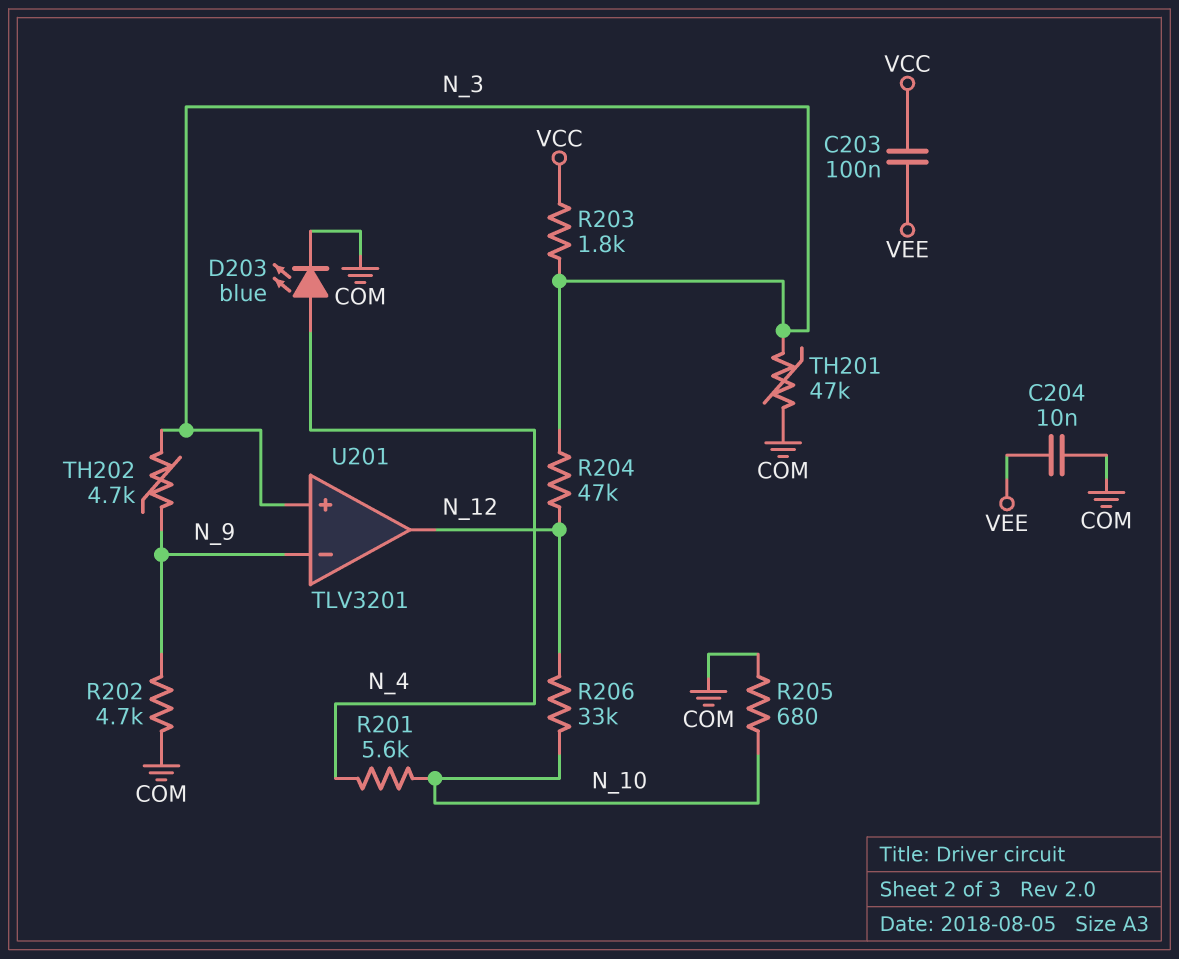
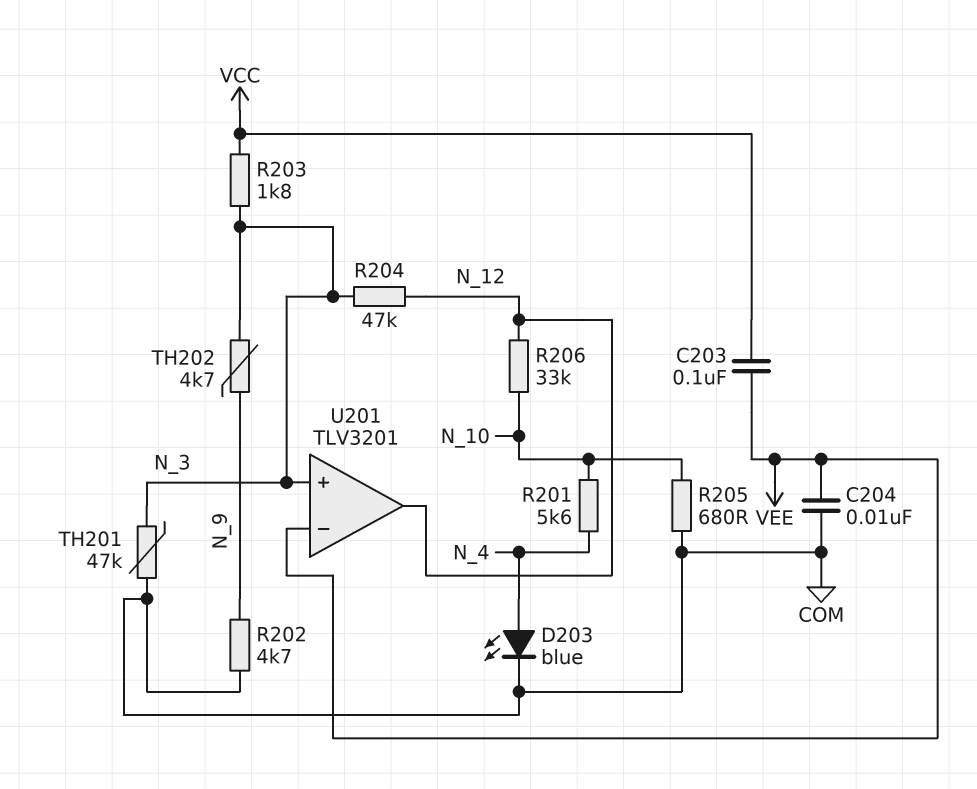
U201 pin in-: N_9 -> VEE

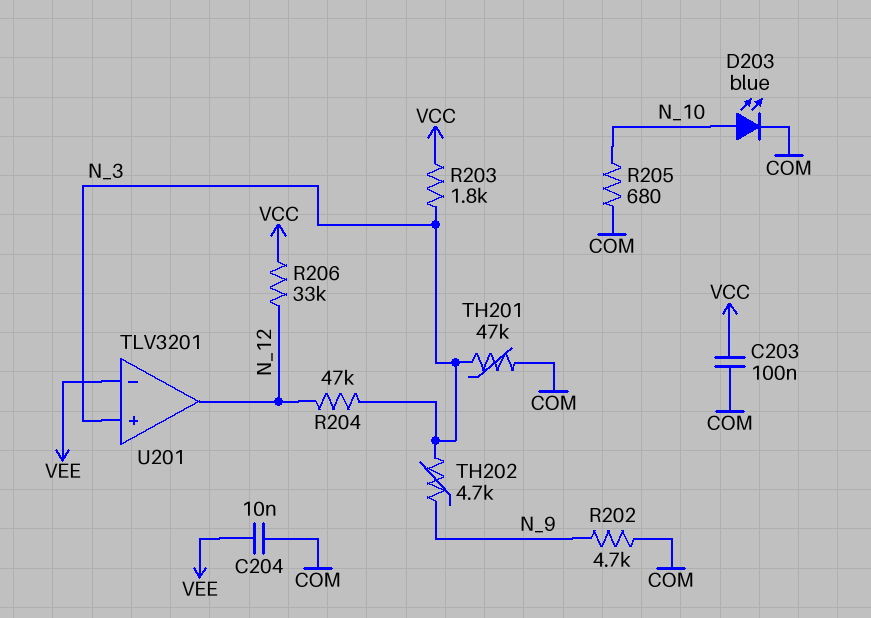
C203: 100nF (VCC, VEE) -> 100nF (COM, VCC)
D203: LED blue (A N_4, K COM) -> LED blue (A N_10, K COM)
R201: 5.6k (N_4, N_10) -> none
R206: 33k (N_10, N_12) -> 33k (N_12, VCC)

